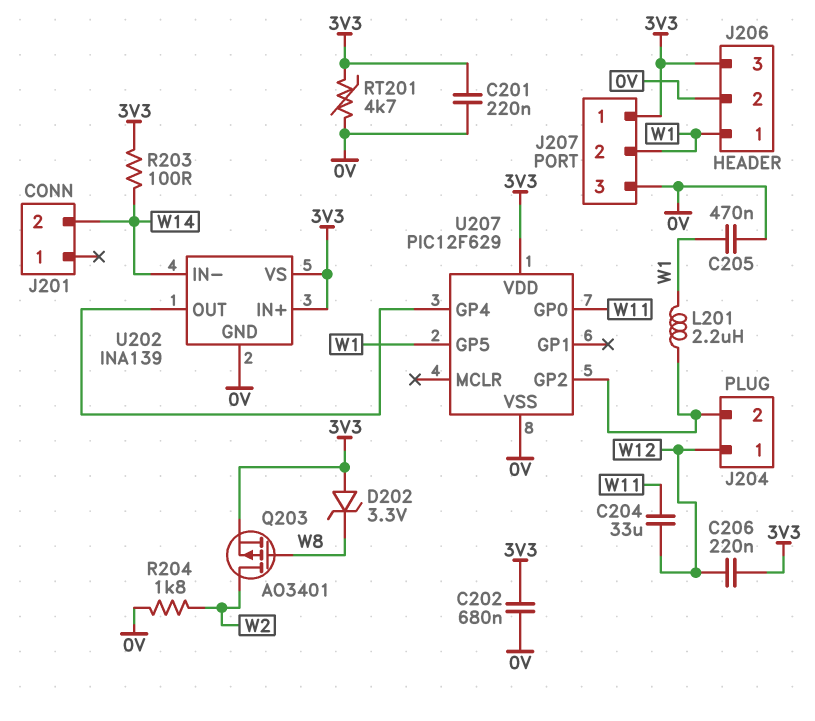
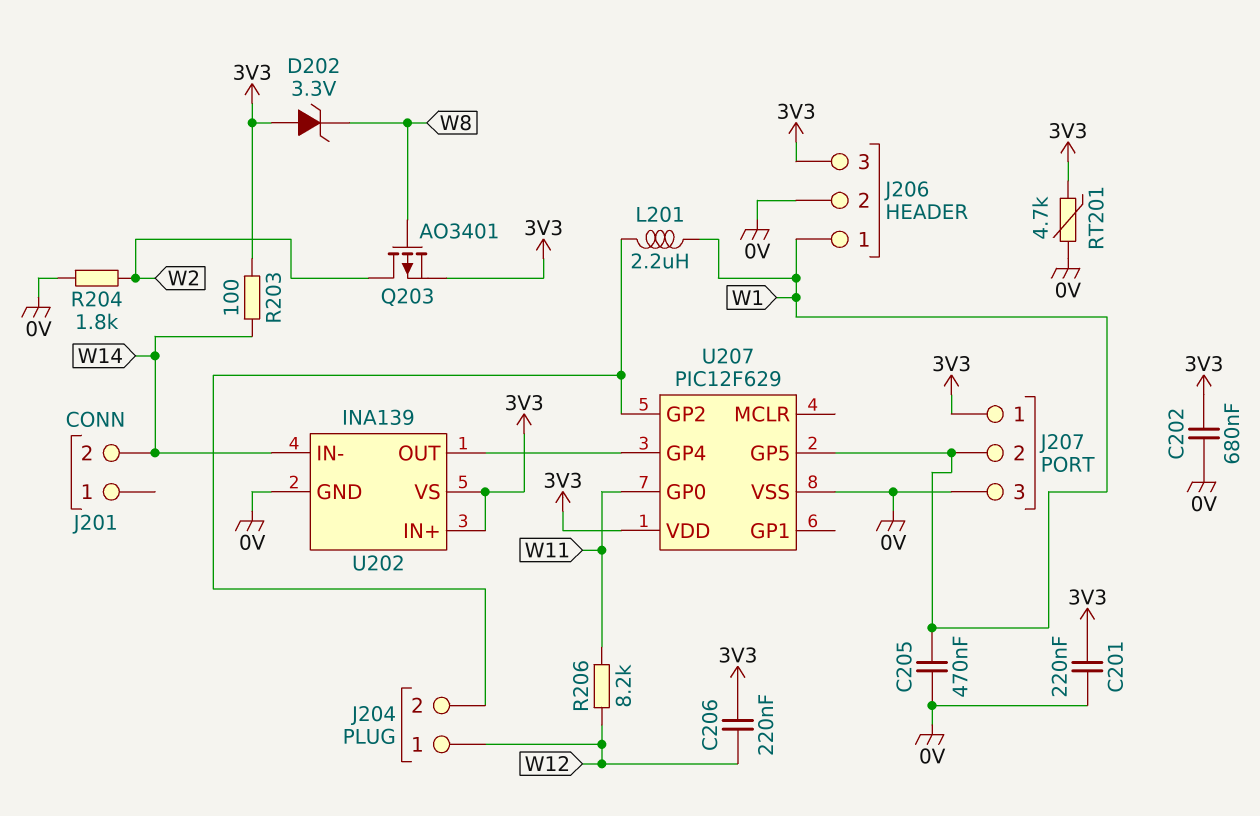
C204: 33uF (W11, W12) -> none
R206: none -> 8.2k (W11, W12)

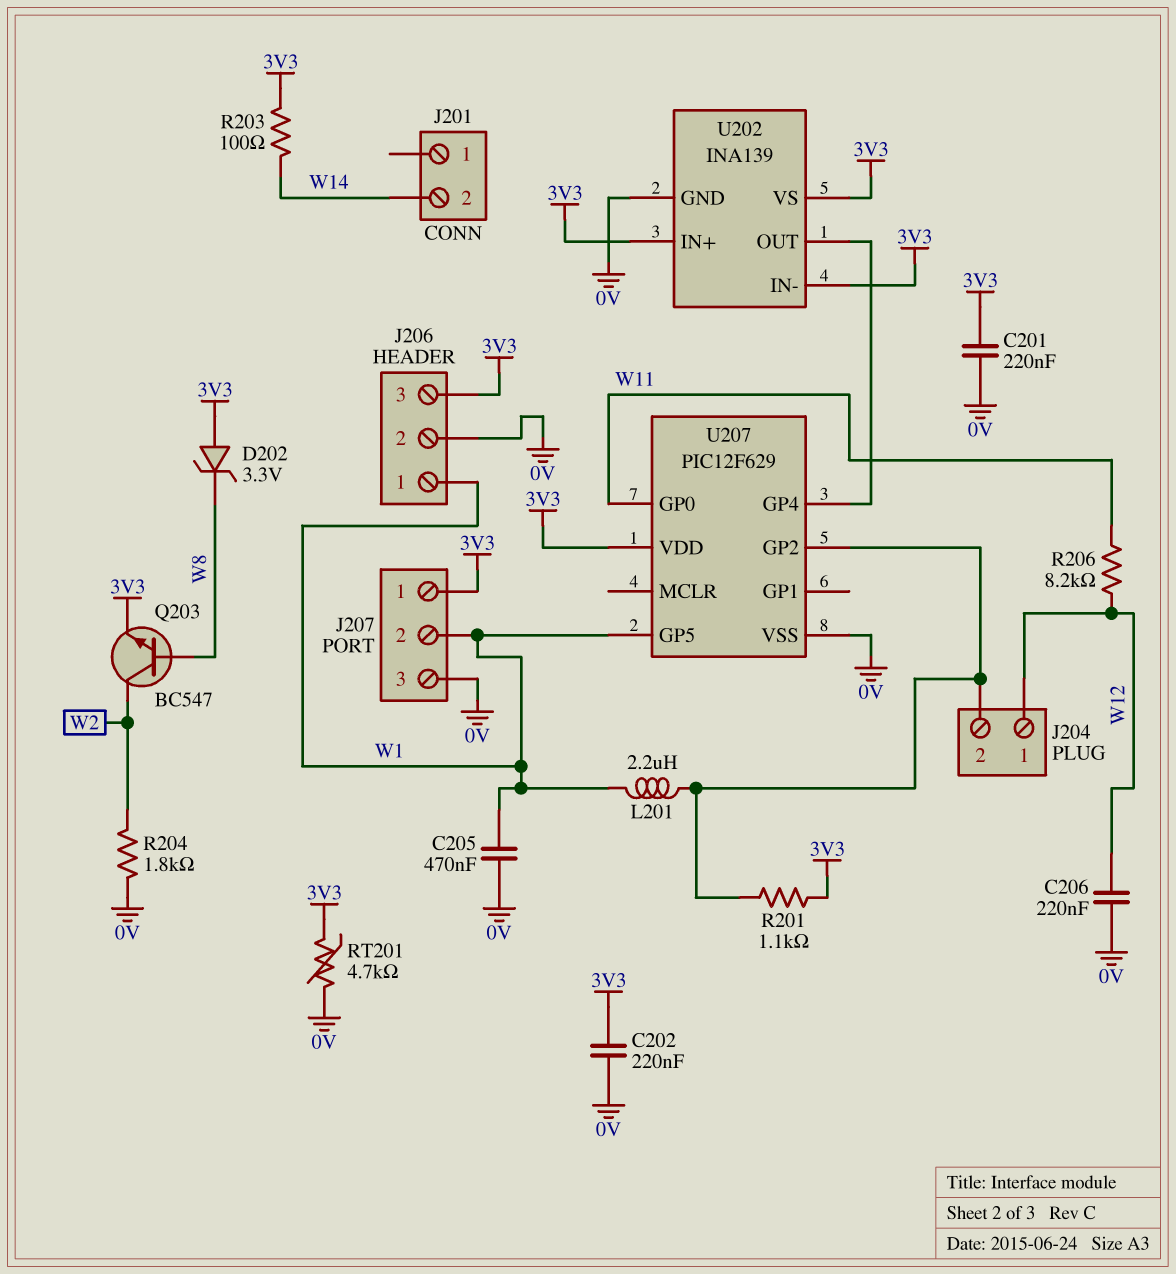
C202: 680nF (0V, 3V3) -> 220nF (0V, 3V3)
C206: 220nF (3V3, W12) -> 220nF (0V, W12)
Q203: PMOS AO3401 (G W8, D W2, S 3V3) -> NPN BC547 (B W8, C W2, E 3V3)
R201: none -> 1.1k (3V3, J204/2)
U202 pin IN-: W14 -> 3V3

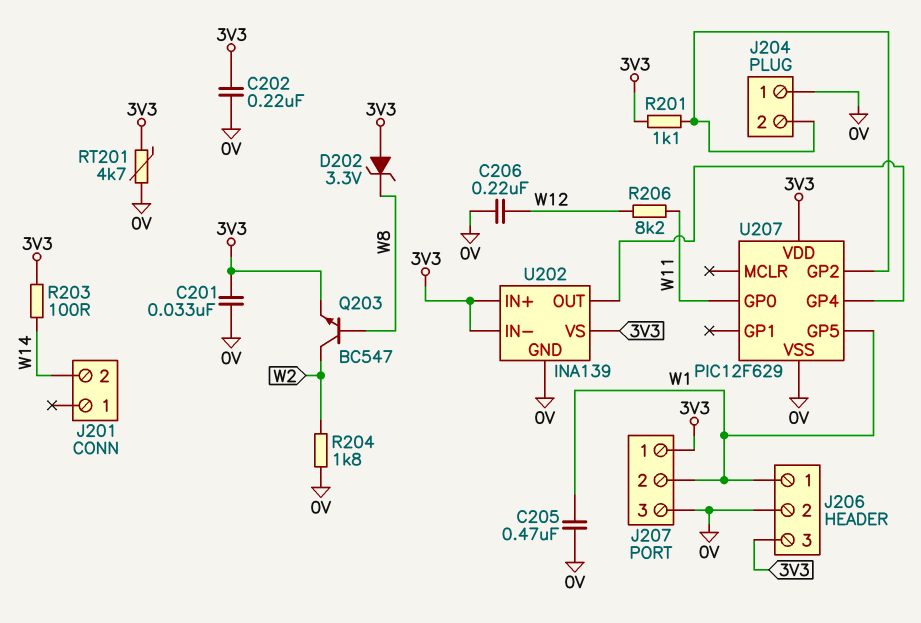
C201: 220nF (0V, 3V3) -> 33nF (0V, 3V3)
J204 pin 1: W12 -> 0V
L201: 2.2uH (J204/2, W1) -> none

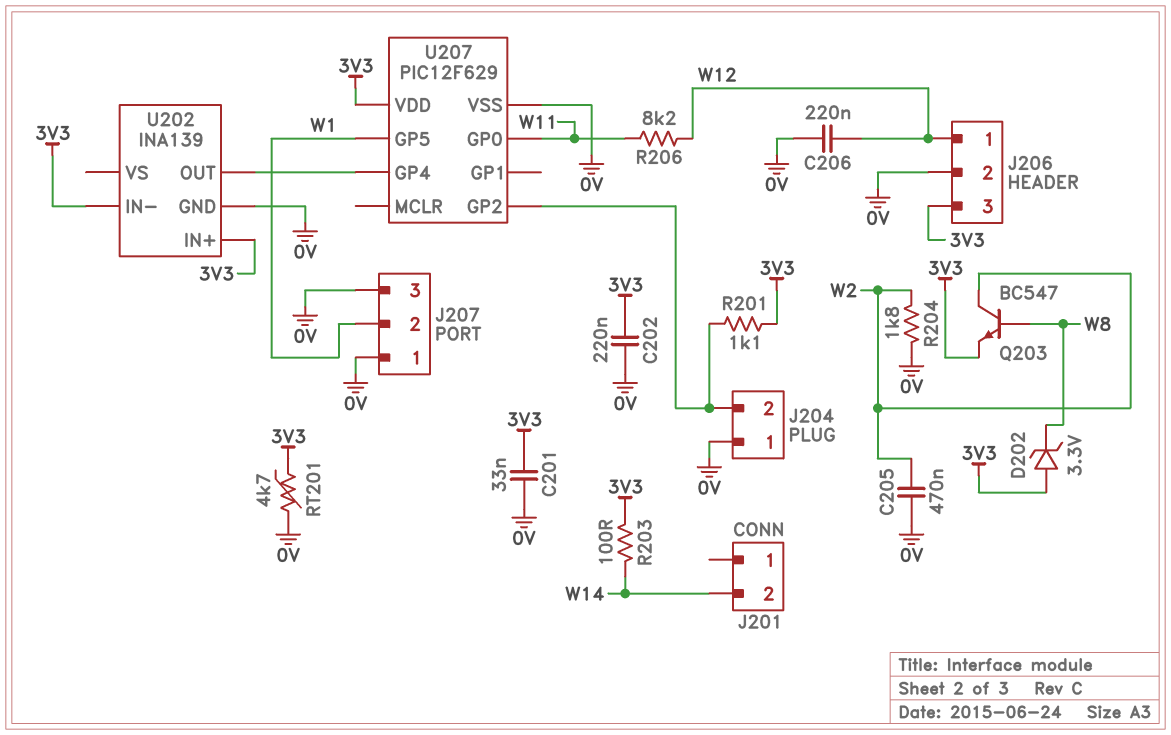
C205: 470nF (0V, W1) -> 470nF (0V, W2)
J206 pin 1: W1 -> W12
J207 pin 1: 3V3 -> 0V
U202 pin VS: 3V3 -> none

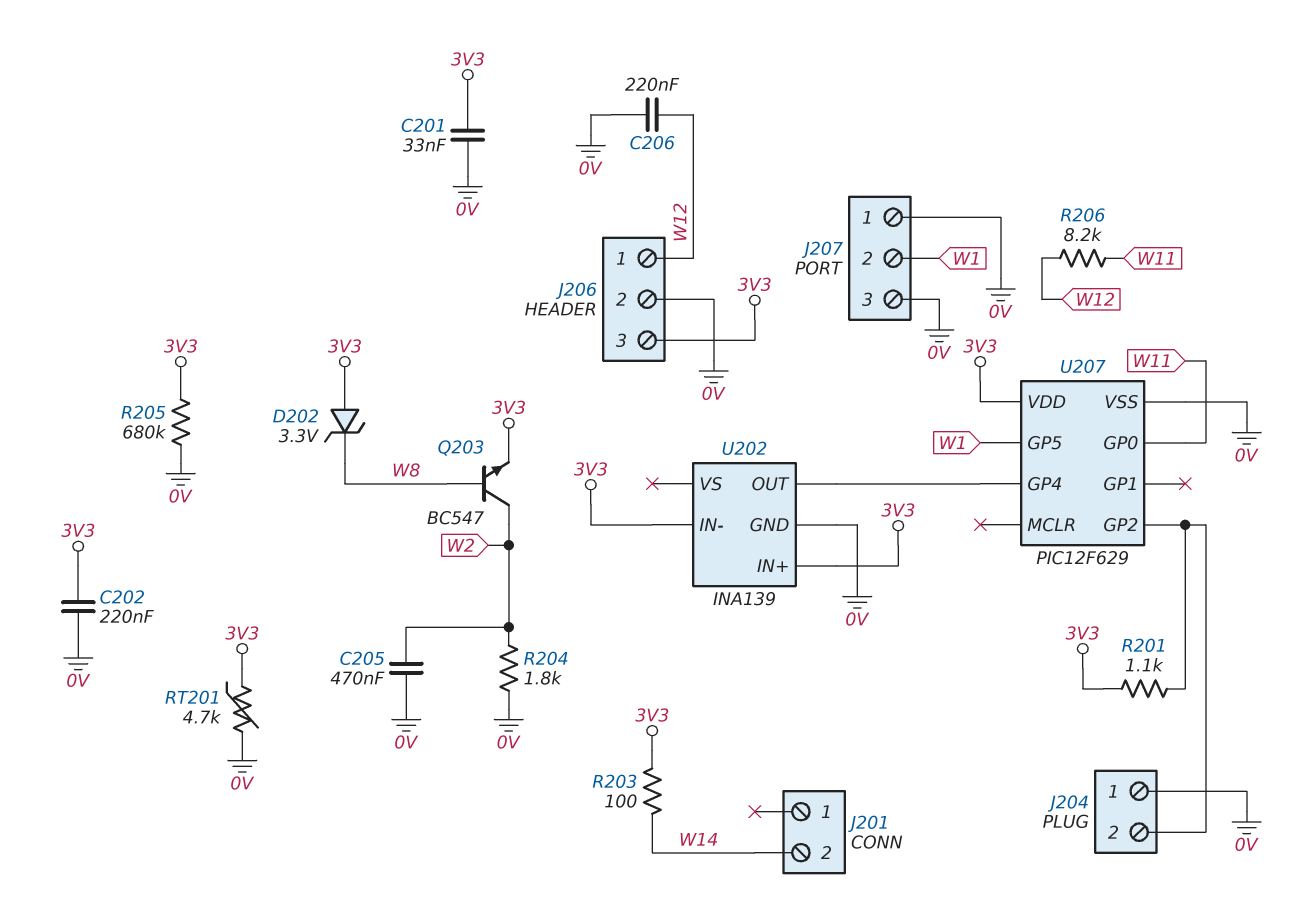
R205: none -> 680k (0V, 3V3)

